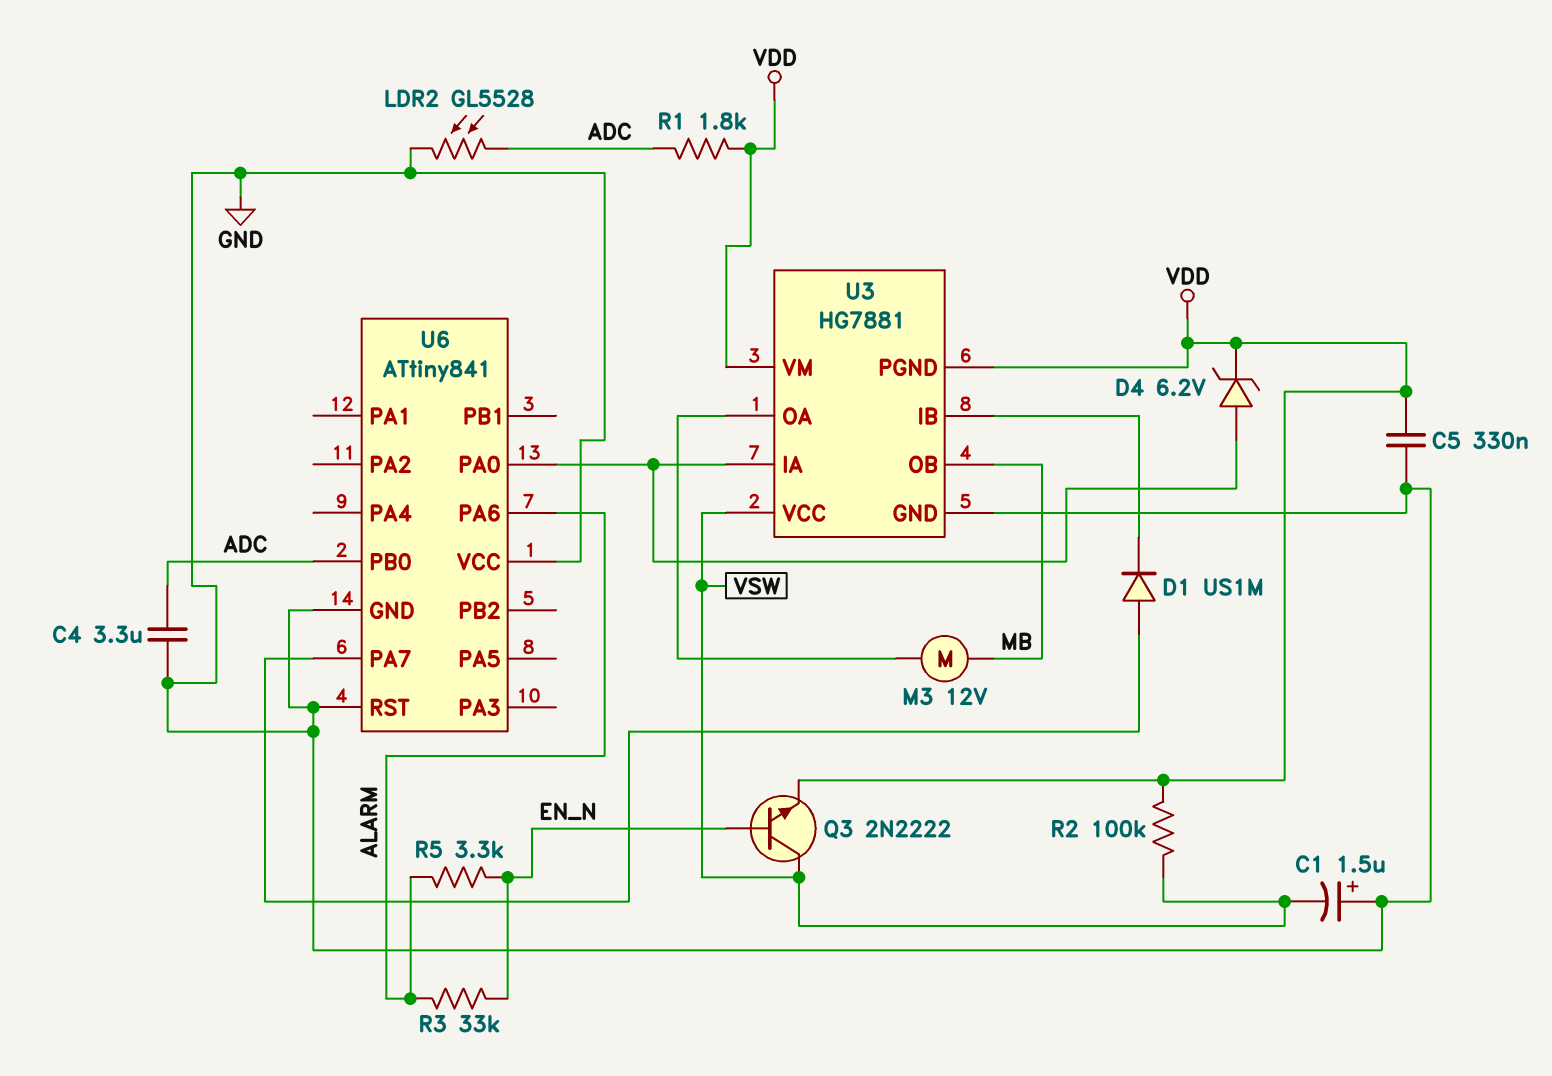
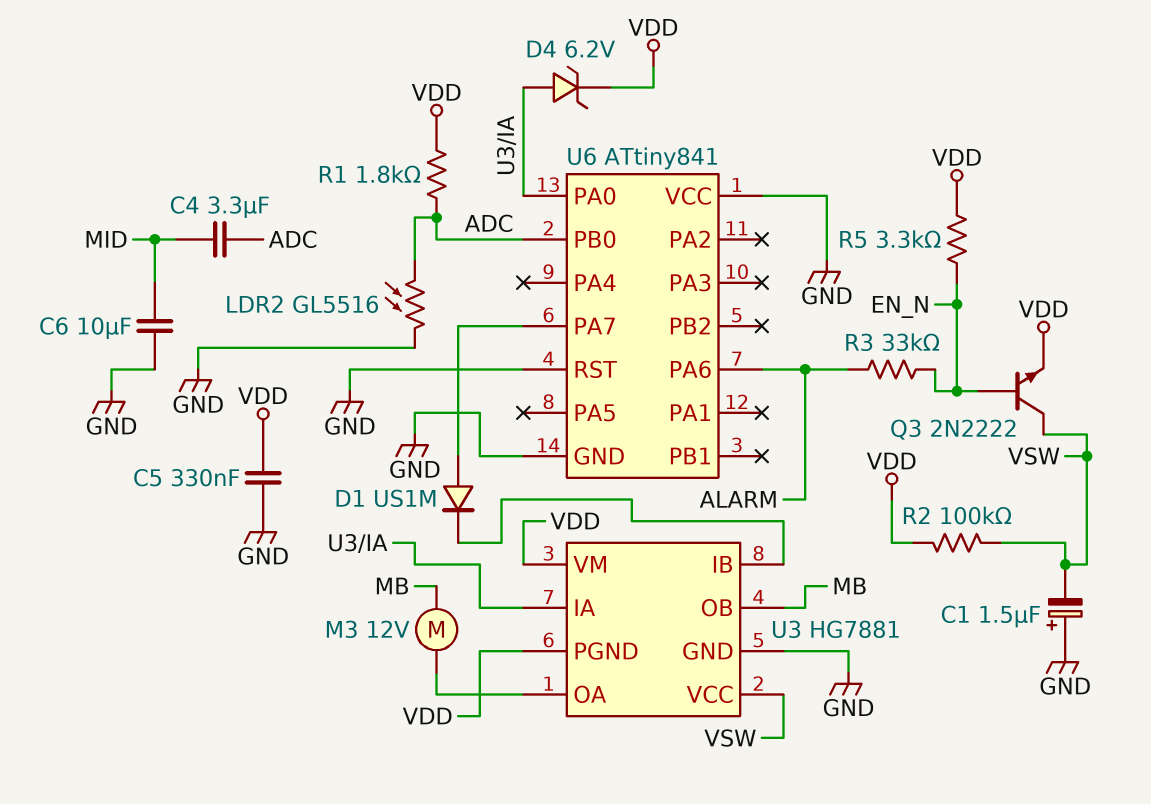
C4: 3.3uF (ADC, GND) -> 3.3uF (ADC, MID)
C6: none -> 10uF (GND, MID)
LDR2: GL5528 (ADC, GND) -> GL5516 (ADC, GND)
R5: 3.3k (ALARM, EN_N) -> 3.3k (EN_N, VDD)

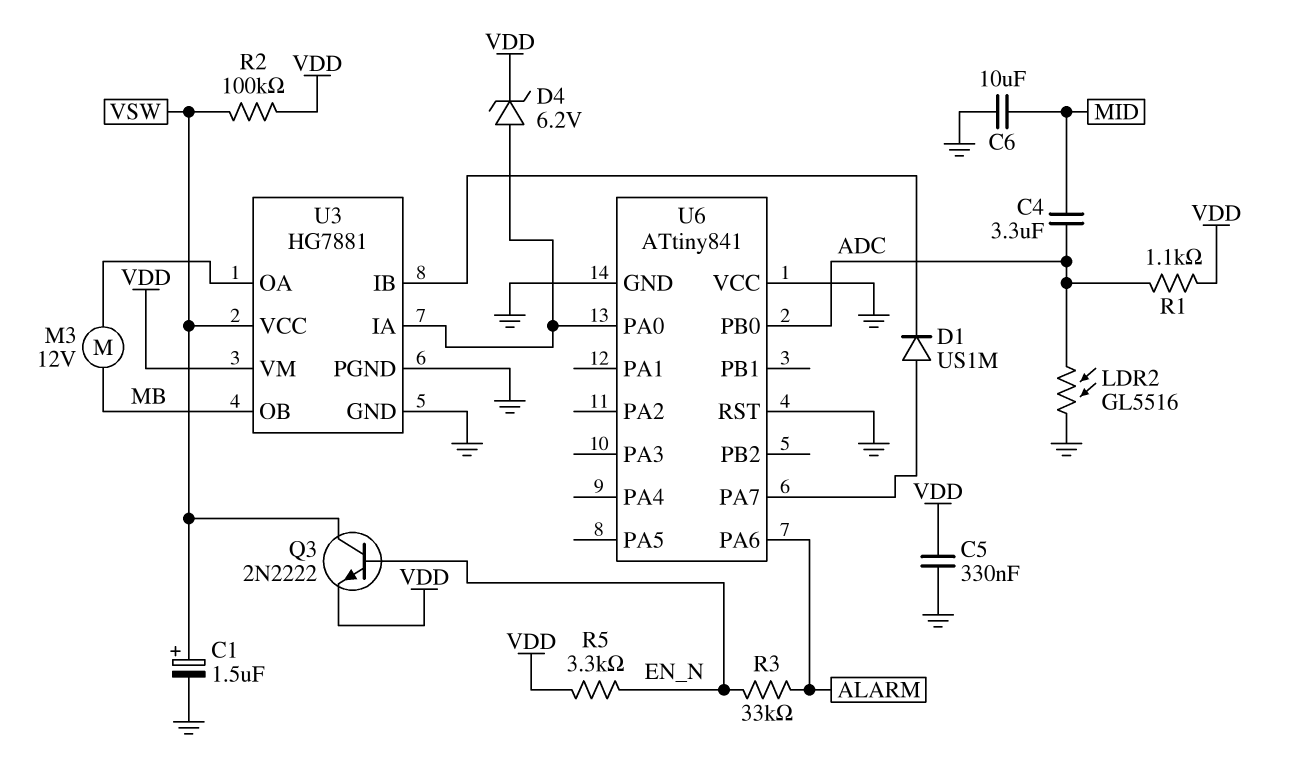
C1: 1.5uF (plus GND, minus VSW) -> 1.5uF (plus VSW, minus GND)
R1: 1.8k (ADC, VDD) -> 1.1k (ADC, VDD)
U3 pin PGND: VDD -> GND

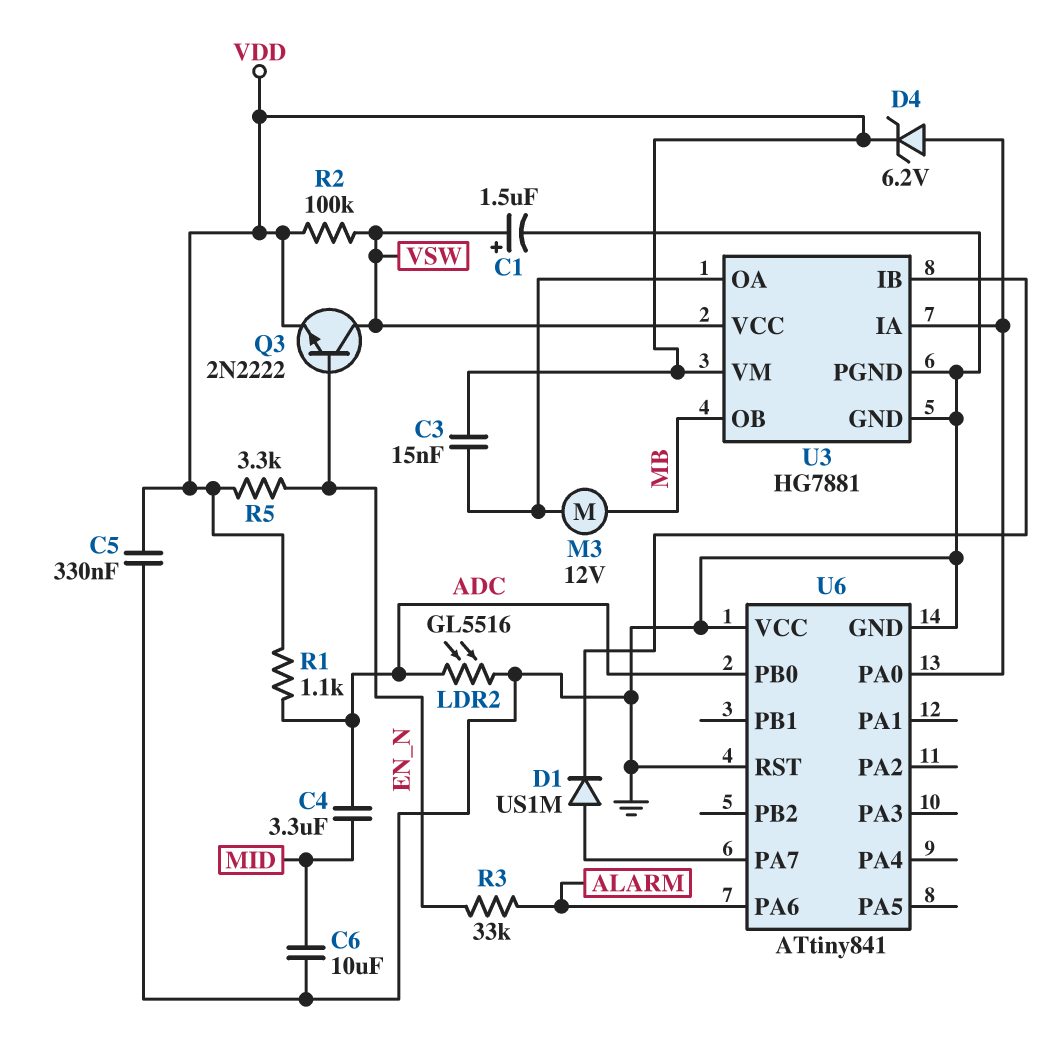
C3: none -> 15nF (U3/OA, VDD)

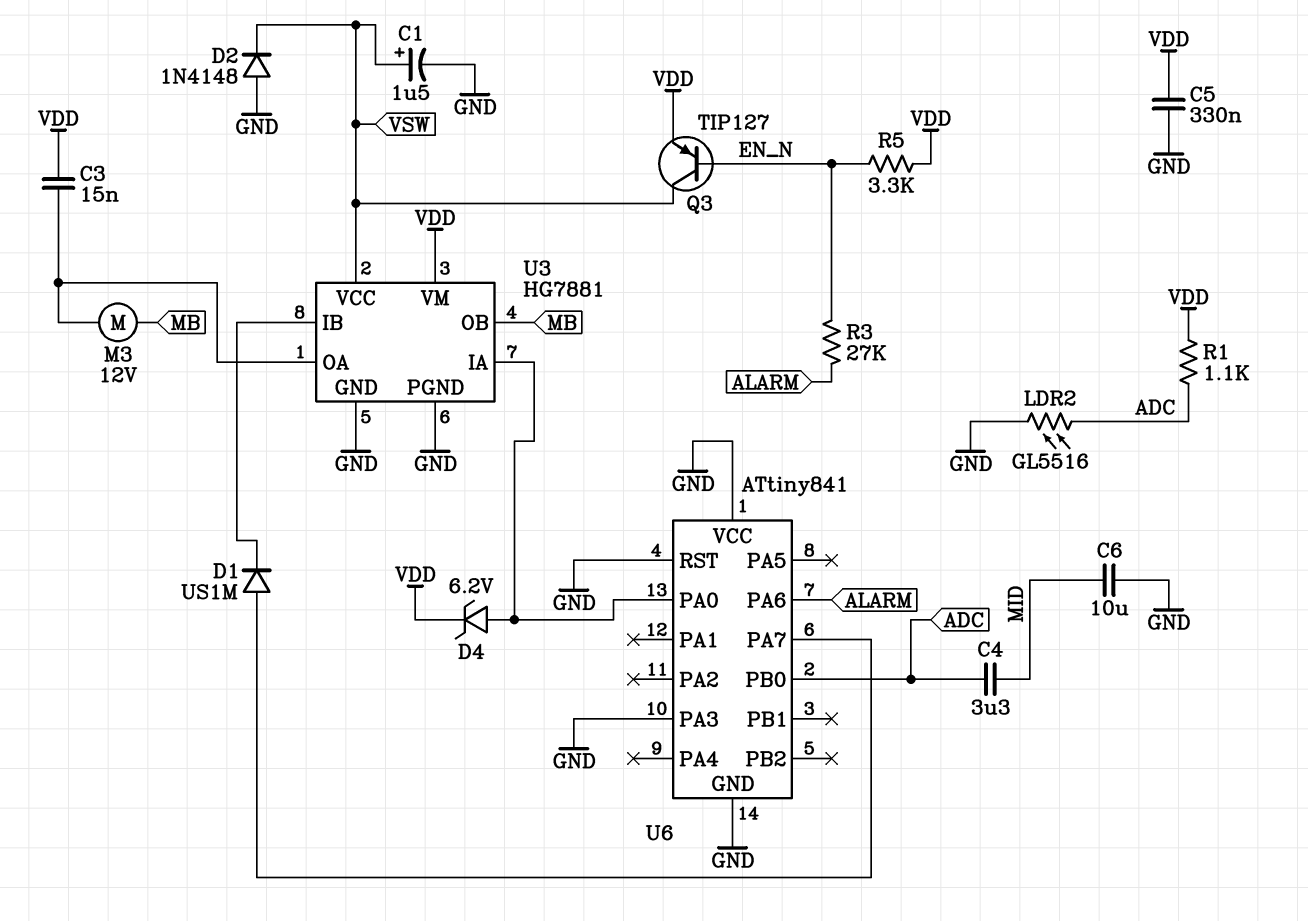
D2: none -> diode 1N4148 (A GND, K VSW)
Q3: NPN 2N2222 (B EN_N, C VSW, E VDD) -> PNP TIP127 (B EN_N, C VSW, E VDD)
R2: 100k (VDD, VSW) -> none
R3: 33k (ALARM, EN_N) -> 27k (ALARM, EN_N)
U6 pin PA3: none -> GND

